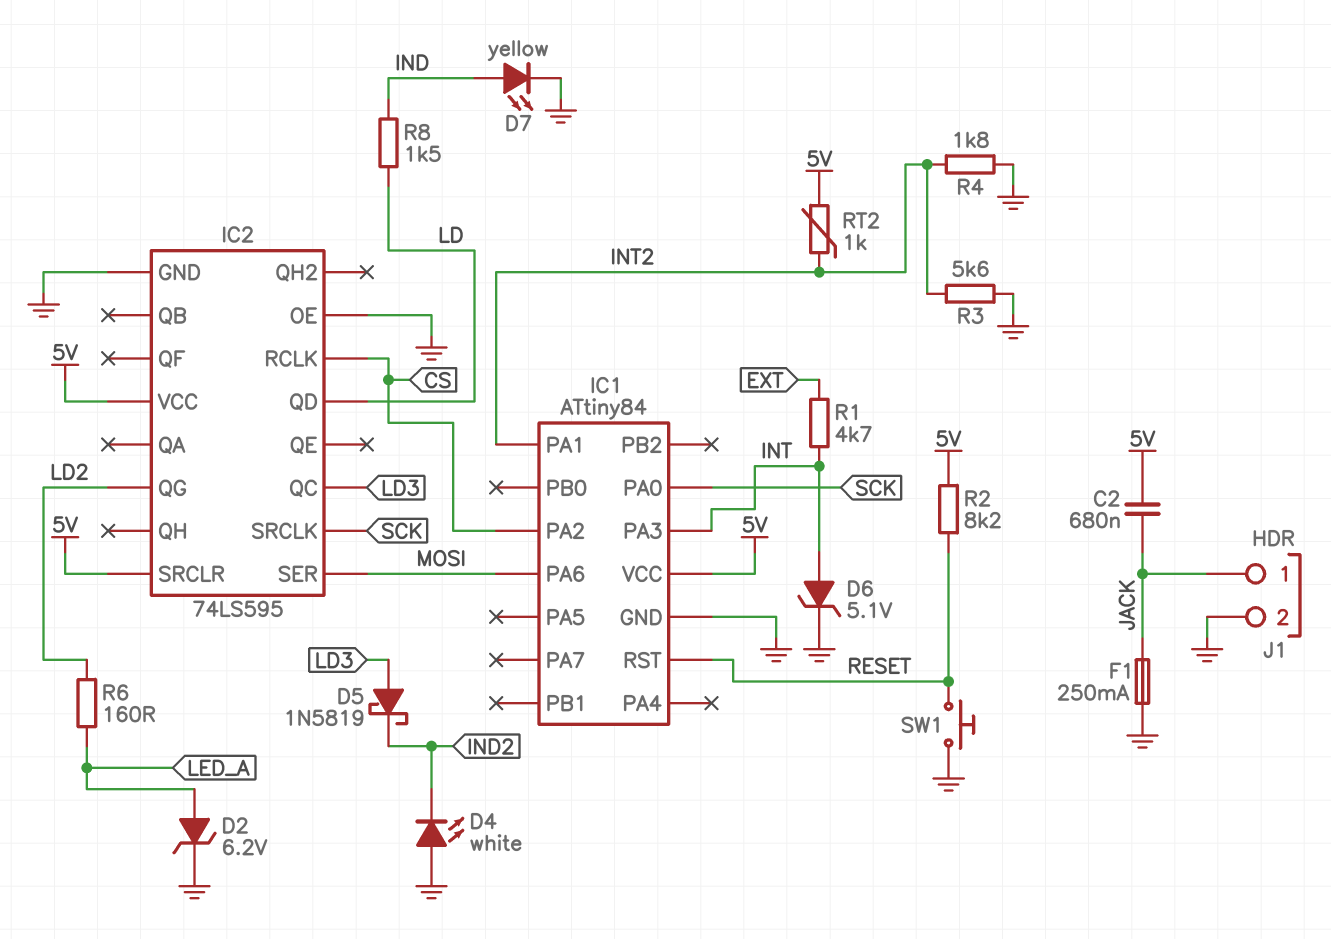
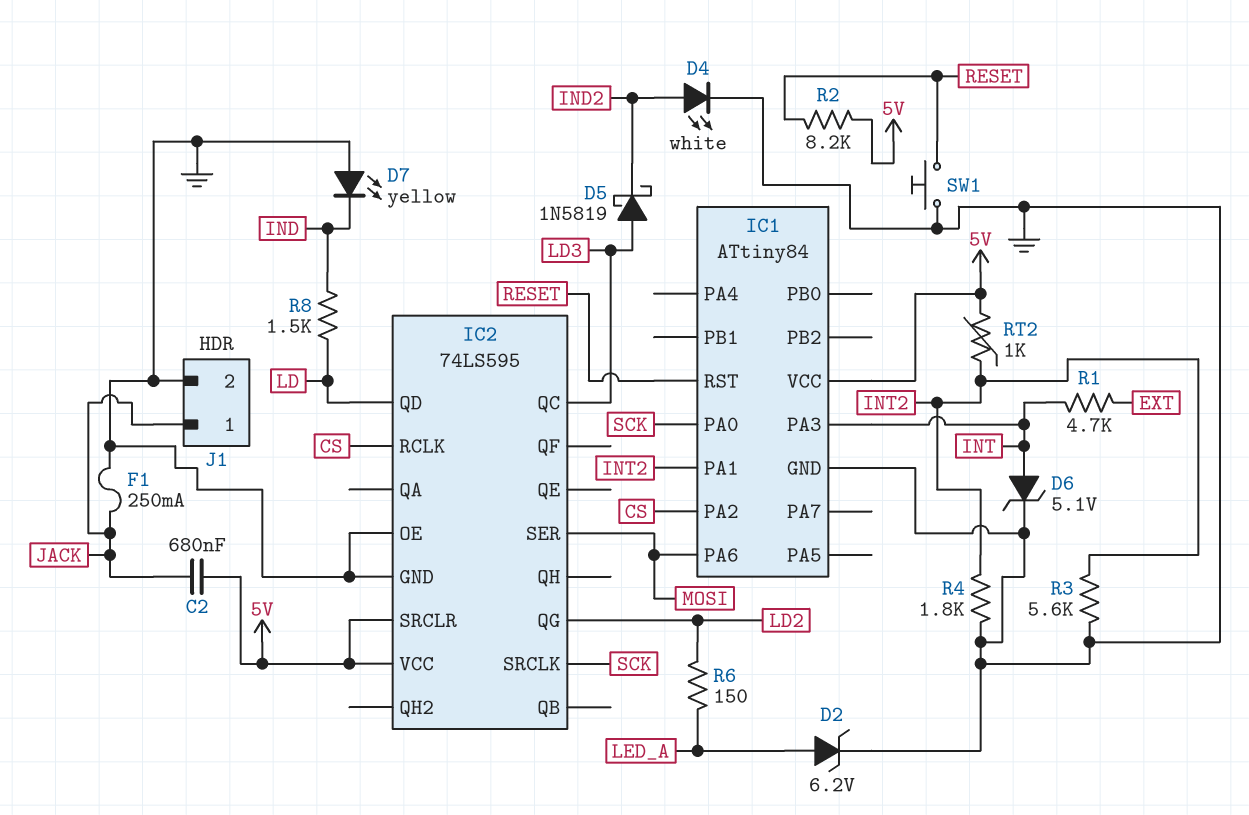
D4: LED white (A GND, K IND2) -> LED white (A IND2, K GND)
D7: LED yellow (A IND, K GND) -> LED yellow (A GND, K IND)
R6: 160 (LD2, LED_A) -> 150 (LD2, LED_A)

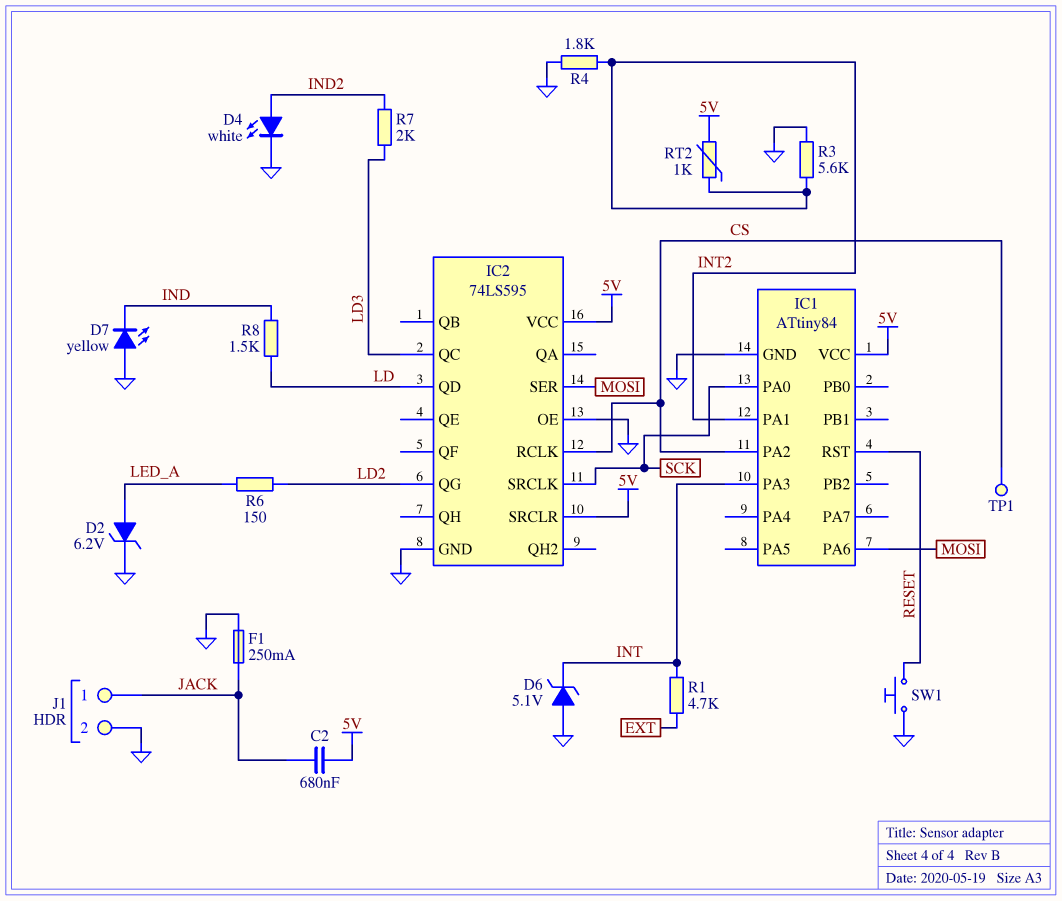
D5: schottky 1N5819 (A LD3, K IND2) -> none
D6: zener 5.1V (A INT, K GND) -> zener 5.1V (A GND, K INT)
R2: 8.2k (5V, RESET) -> none
R7: none -> 2k (IND2, LD3)
TP1: none -> test point (CS)

